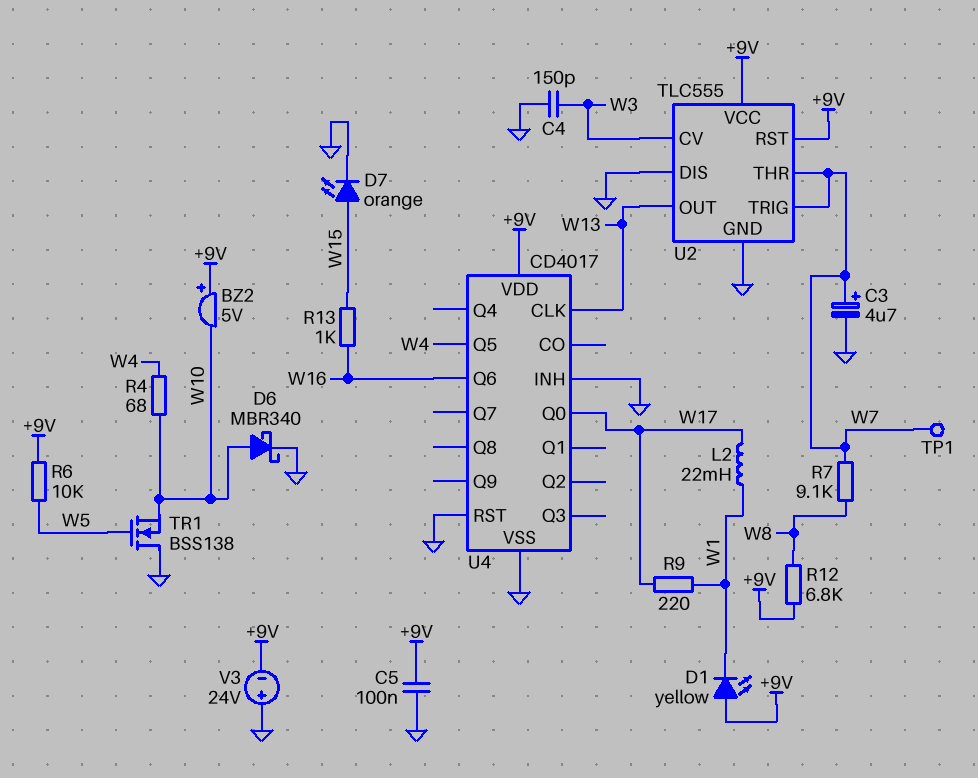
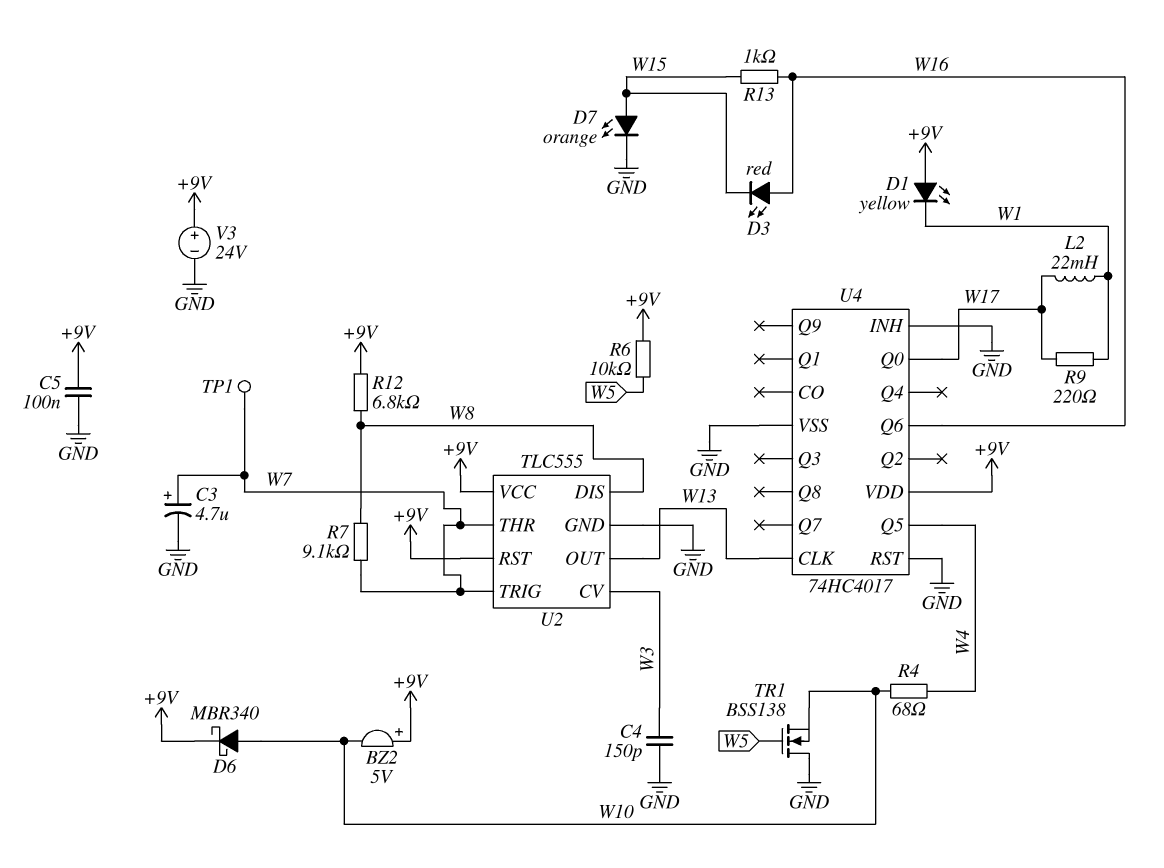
D3: none -> LED red (A W16, K W15)
D6: schottky MBR340 (A W10, K GND) -> schottky MBR340 (A W10, K +9V)
U2 pin DIS: GND -> W8
U4: CD4017 -> 74HC4017
V3: 24V (plus GND, minus +9V) -> 24V (plus +9V, minus GND)

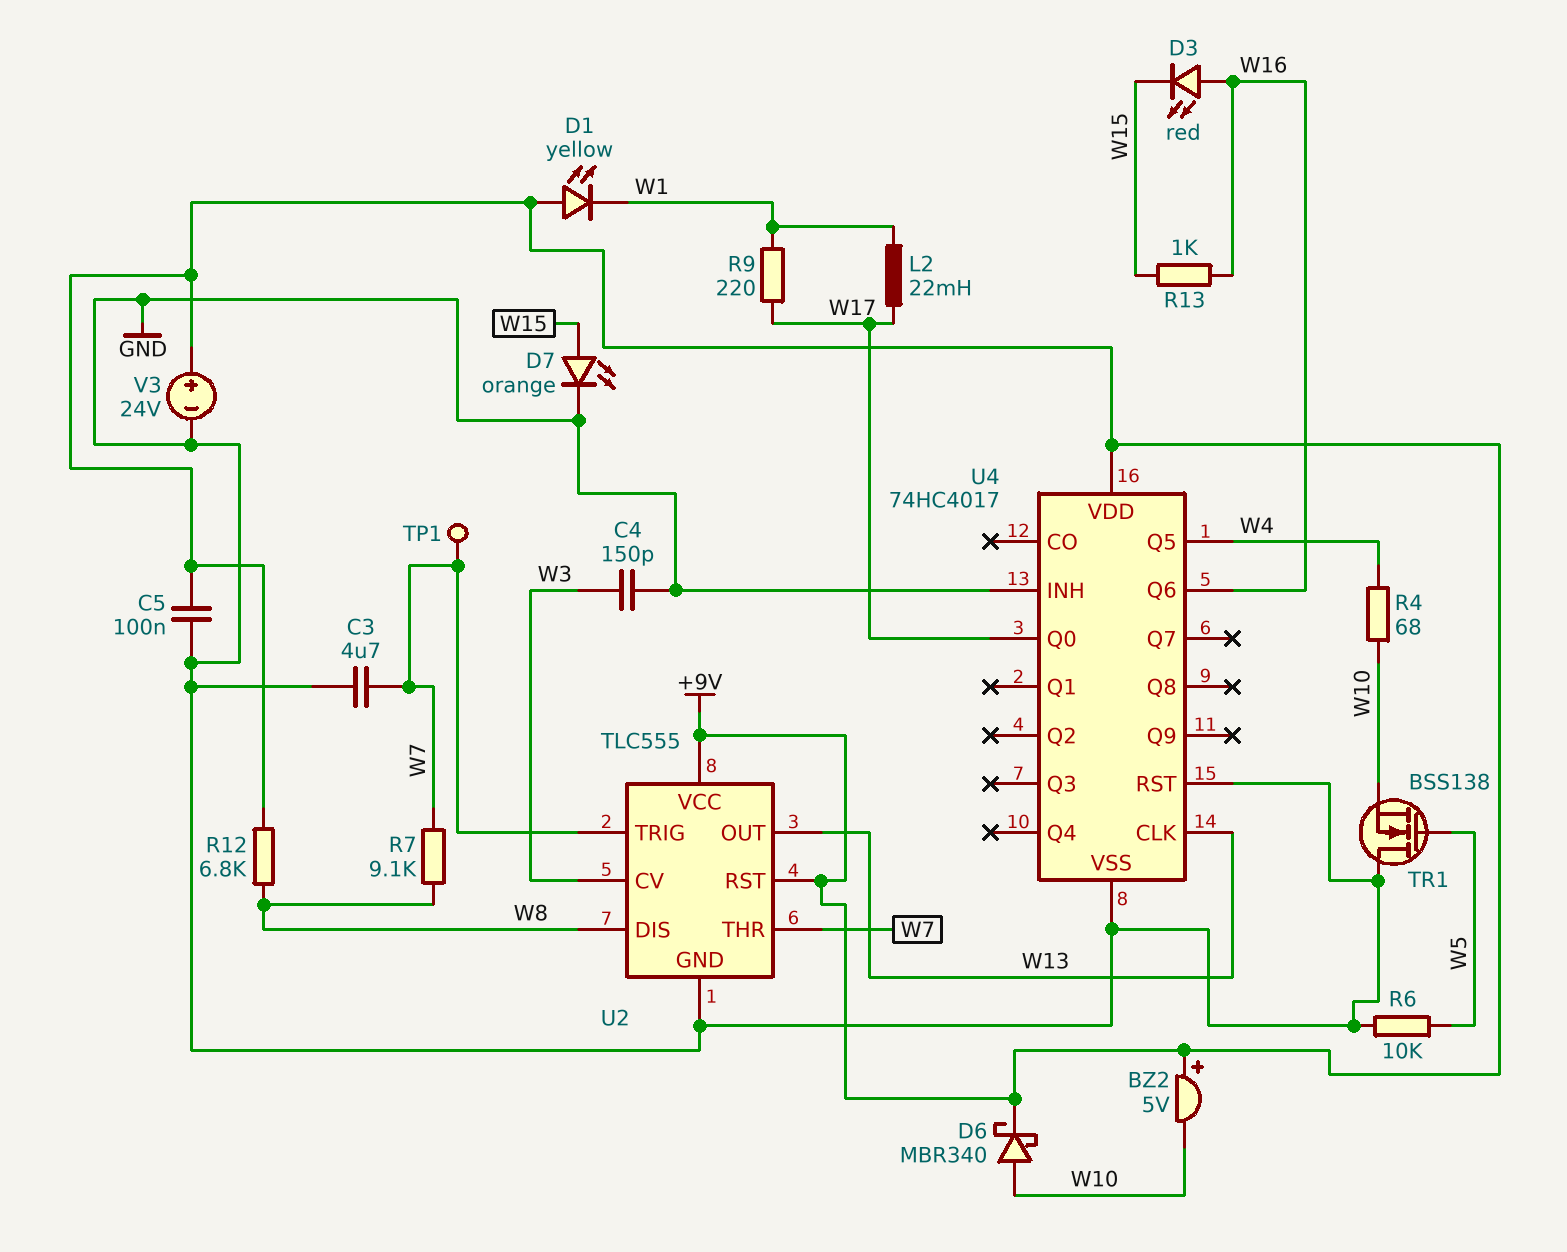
C3: 4.7uF (plus W7, minus GND) -> 4.7uF (GND, W7)
R6: 10k (+9V, W5) -> 10k (GND, W5)

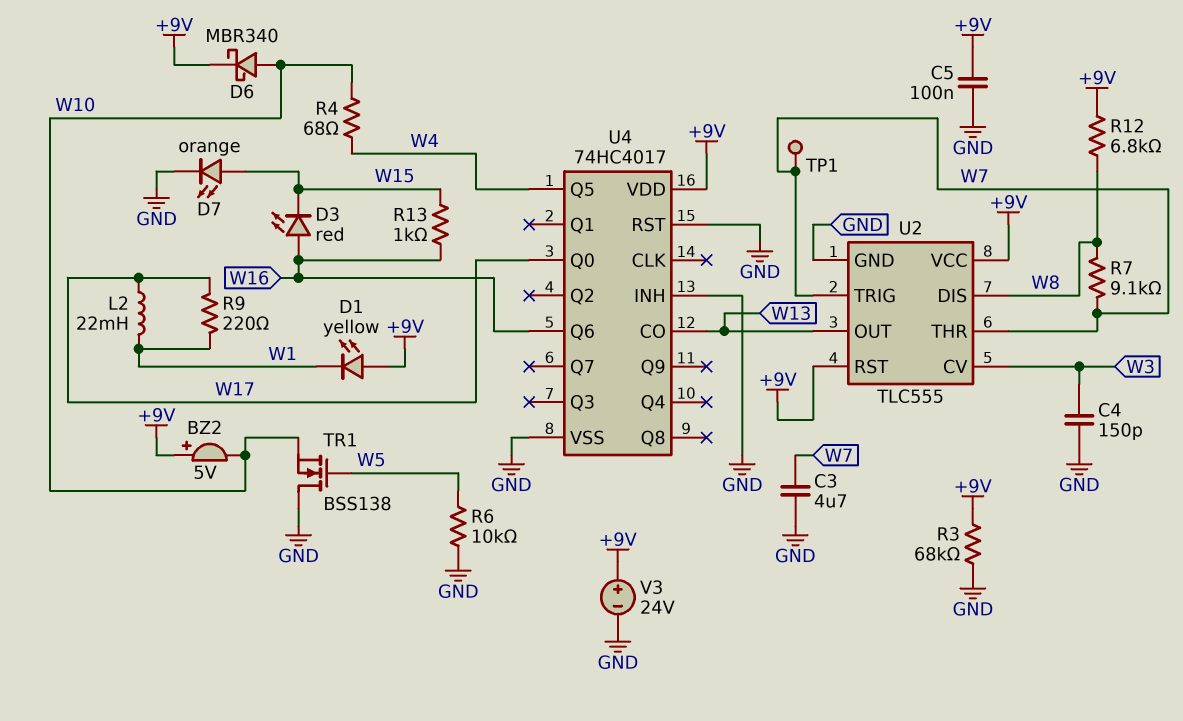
R3: none -> 68k (+9V, GND)
U4 pin CLK: W13 -> none
U4 pin CO: none -> W13

